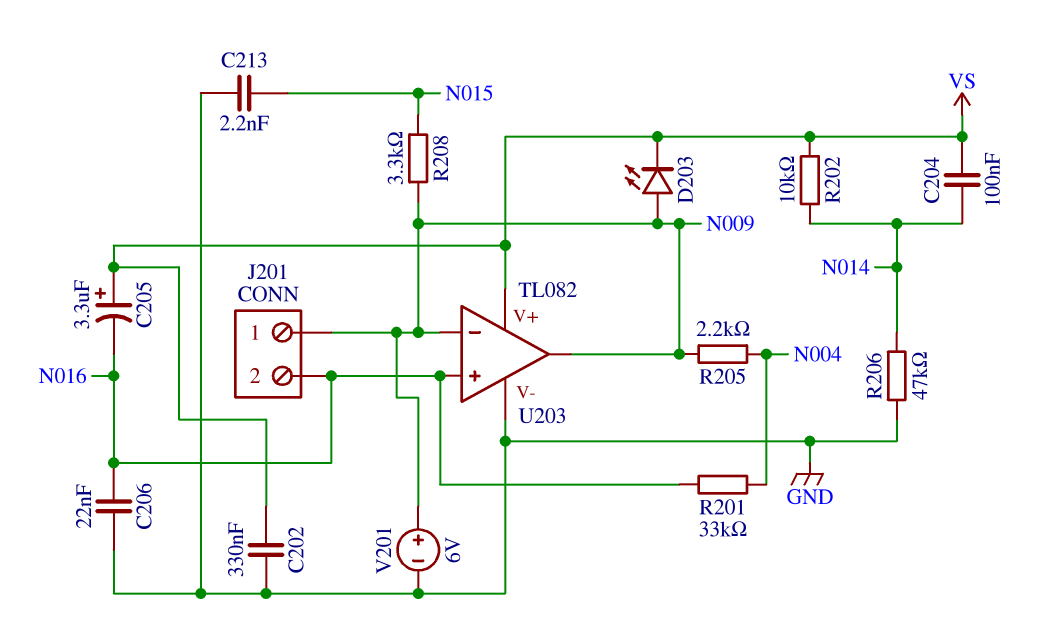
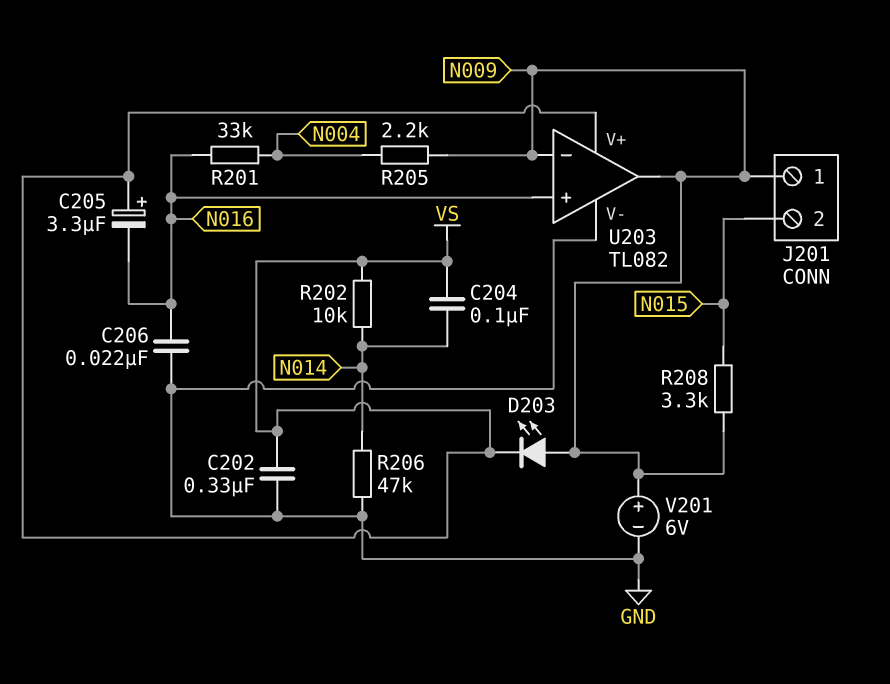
C213: 2.2nF (GND, N015) -> none
J201 pin 2: N016 -> N015

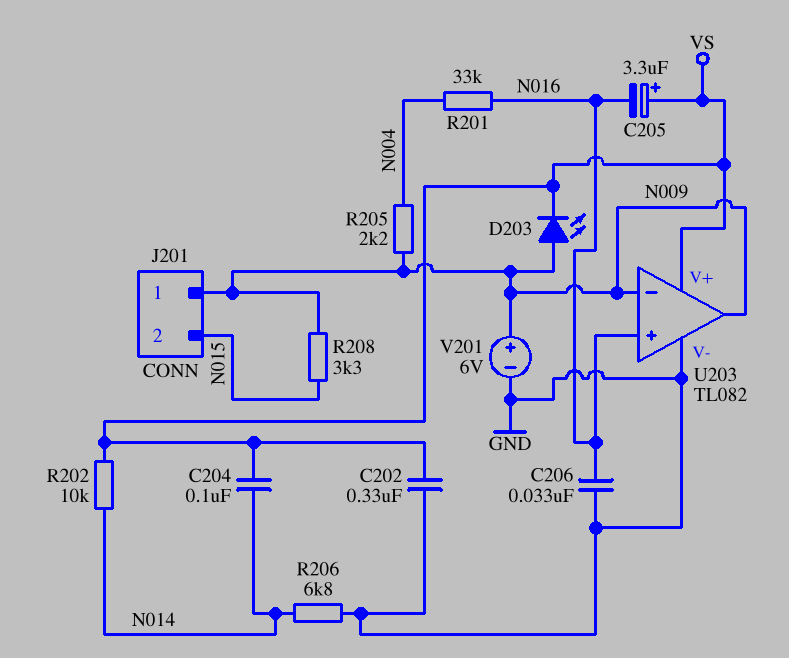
C206: 22nF (GND, N016) -> 33nF (GND, N016)
R206: 47k (GND, N014) -> 6.8k (GND, N014)

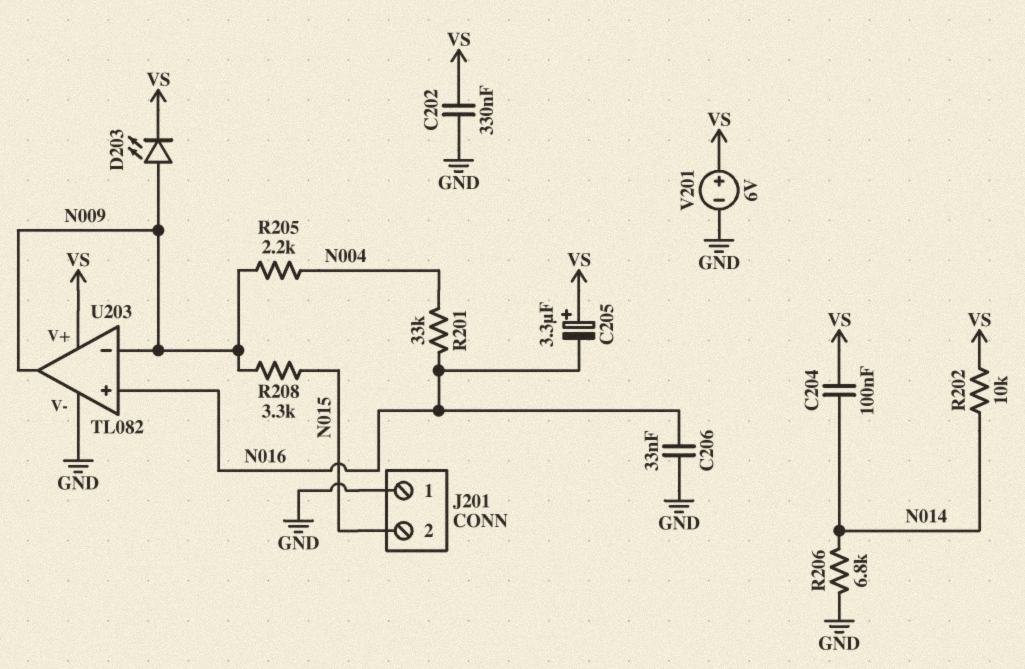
J201 pin 1: N009 -> GND
V201: 6V (plus N009, minus GND) -> 6V (plus VS, minus GND)

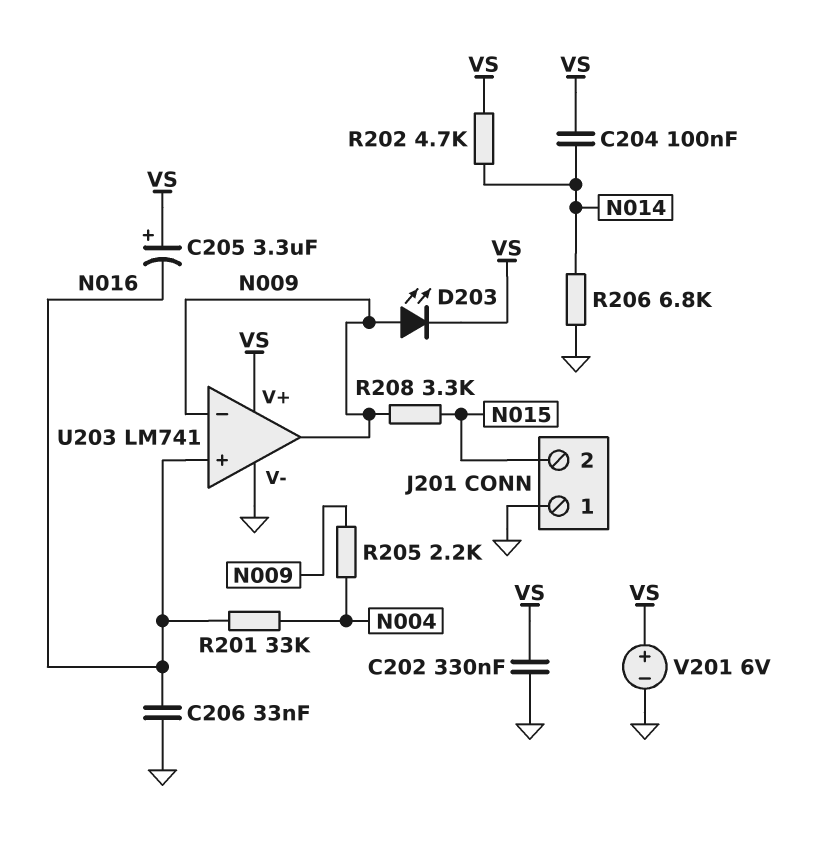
R202: 10k (N014, VS) -> 4.7k (N014, VS)
U203: TL082 -> LM741

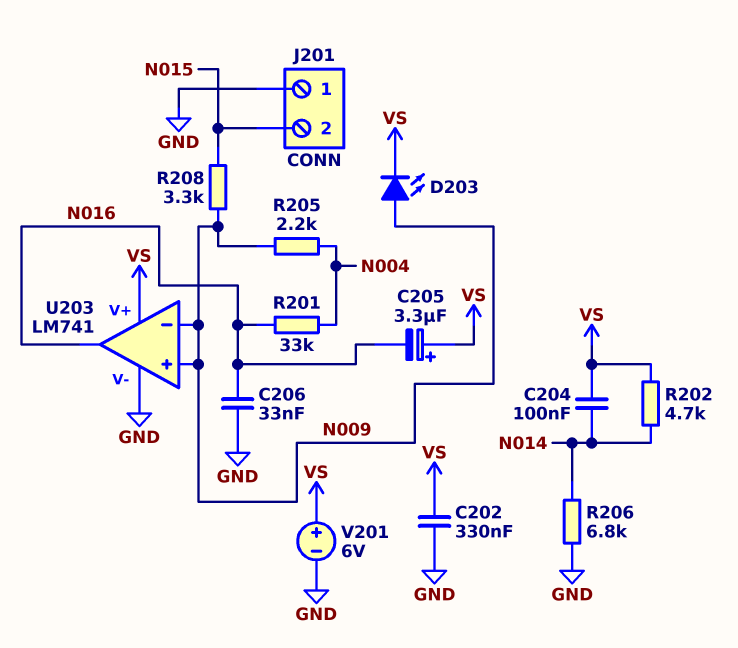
U203 pin in+: N016 -> N009
U203 pin out: N009 -> N016

